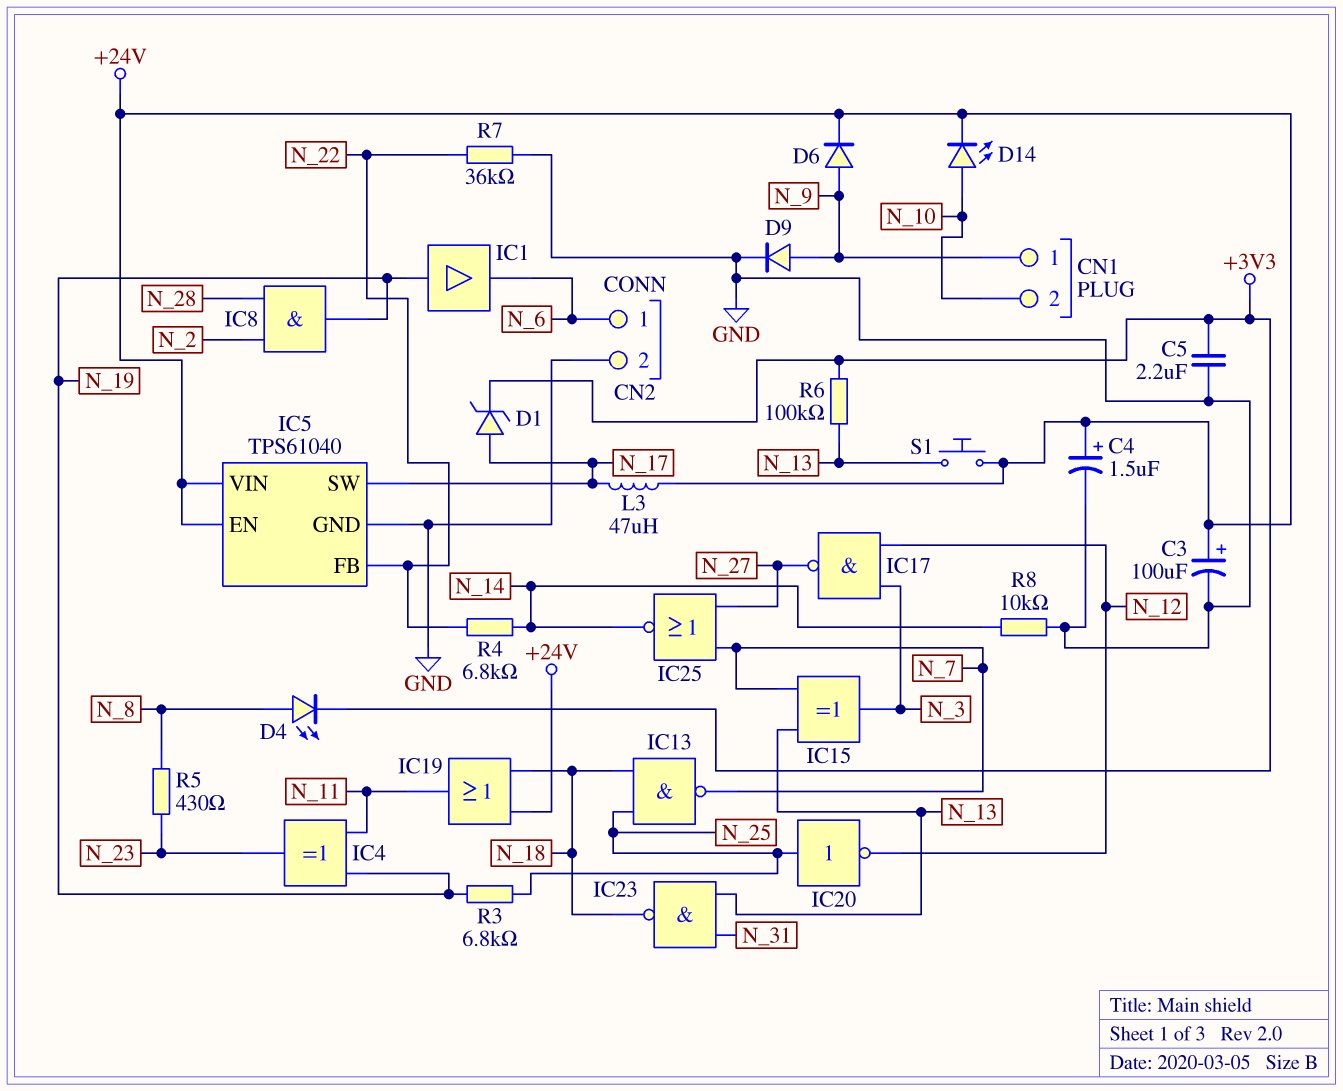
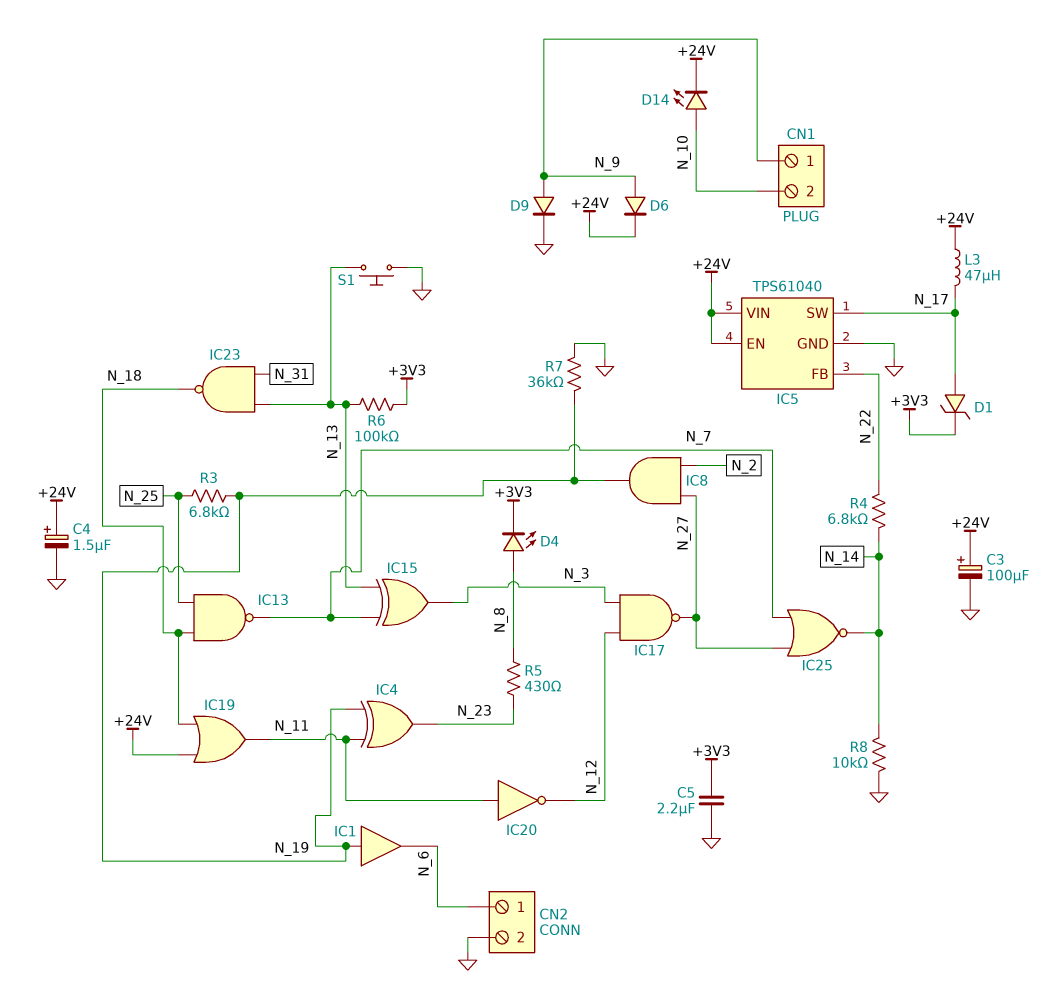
IC8: AND (in N_2, in N_28, out N_19) -> AND (in N_2, in N_27, out N_19)
IC20: NOT (in N_25, out N_12) -> NOT (in N_11, out N_12)
R7: 36k (GND, N_22) -> 36k (GND, N_19)
S1: button (+24V, N_13) -> button (GND, N_13)

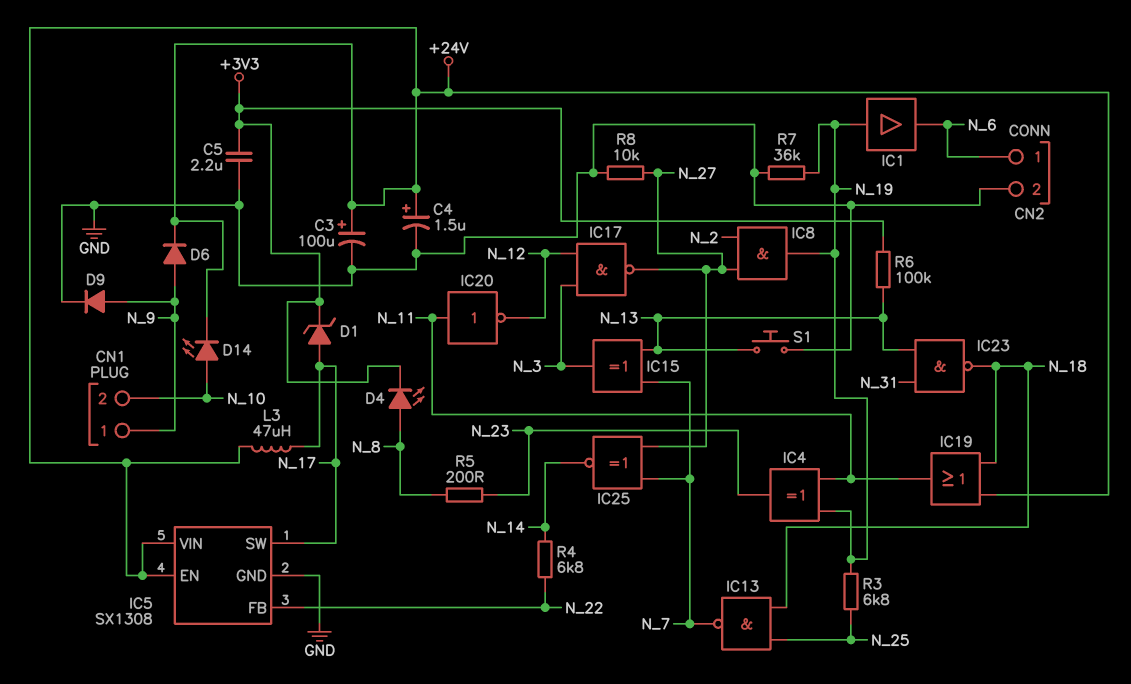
IC5: TPS61040 -> SX1308
IC25: NOR (in N_7, in N_27, out N_14) -> XNOR (in N_7, in N_27, out N_14)
R5: 430 (N_8, N_23) -> 200 (N_8, N_23)
R8: 10k (GND, N_14) -> 10k (GND, N_27)

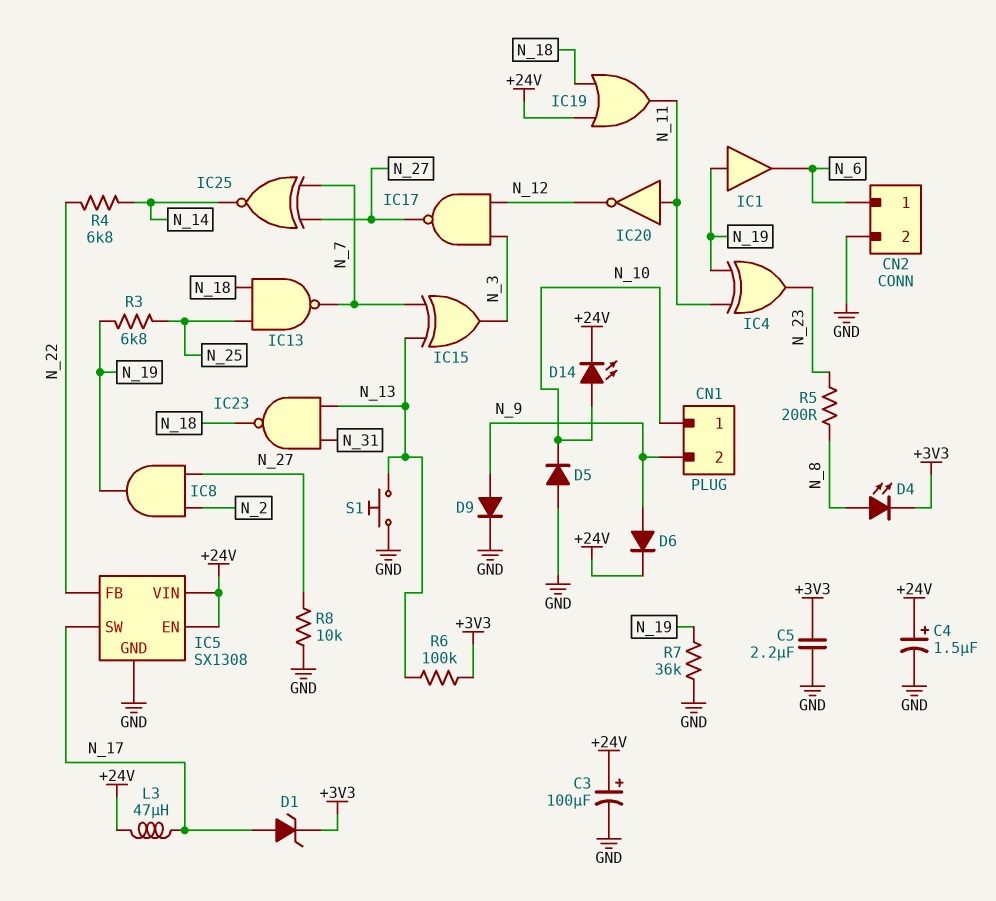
CN1 pin 1: N_9 -> N_10
CN1 pin 2: N_10 -> N_9
D5: none -> diode (A GND, K N_10)

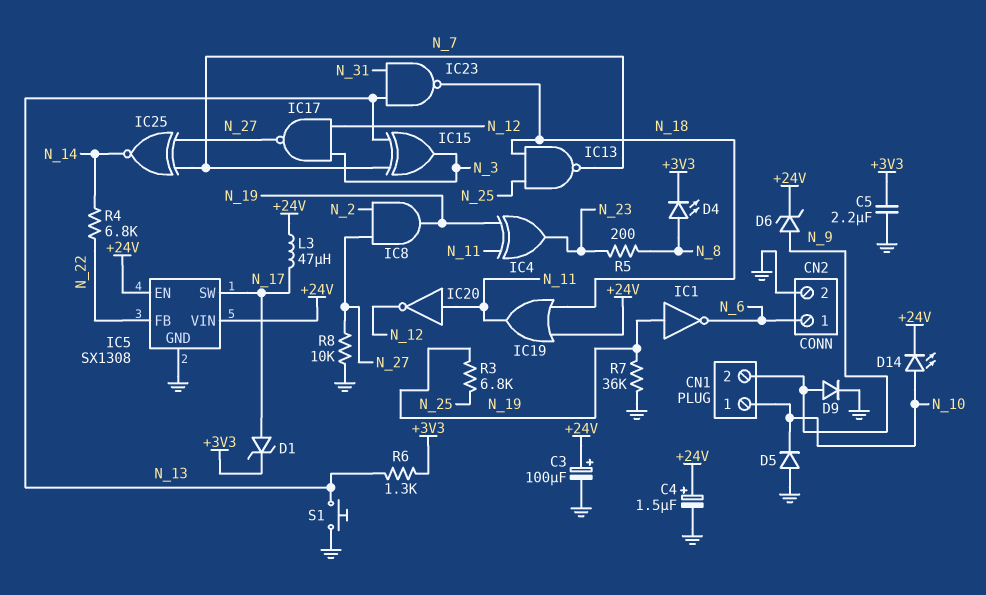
D6: diode (A N_9, K +24V) -> zener (A N_9, K +24V)
IC1: buffer (in N_19, out N_6) -> NOT (in N_19, out N_6)
R6: 100k (+3V3, N_13) -> 1.3k (+3V3, N_13)

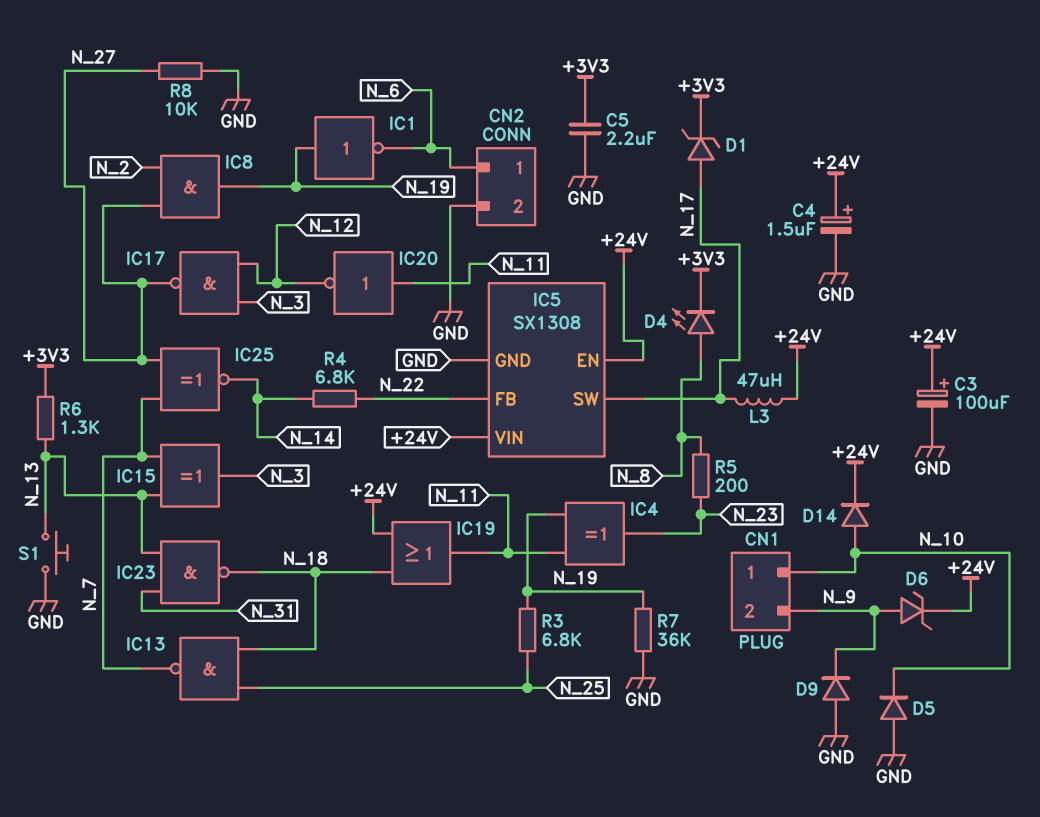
D9: diode (A N_9, K GND) -> diode (A GND, K N_9)
D14: LED (A N_10, K +24V) -> diode (A N_10, K +24V)

